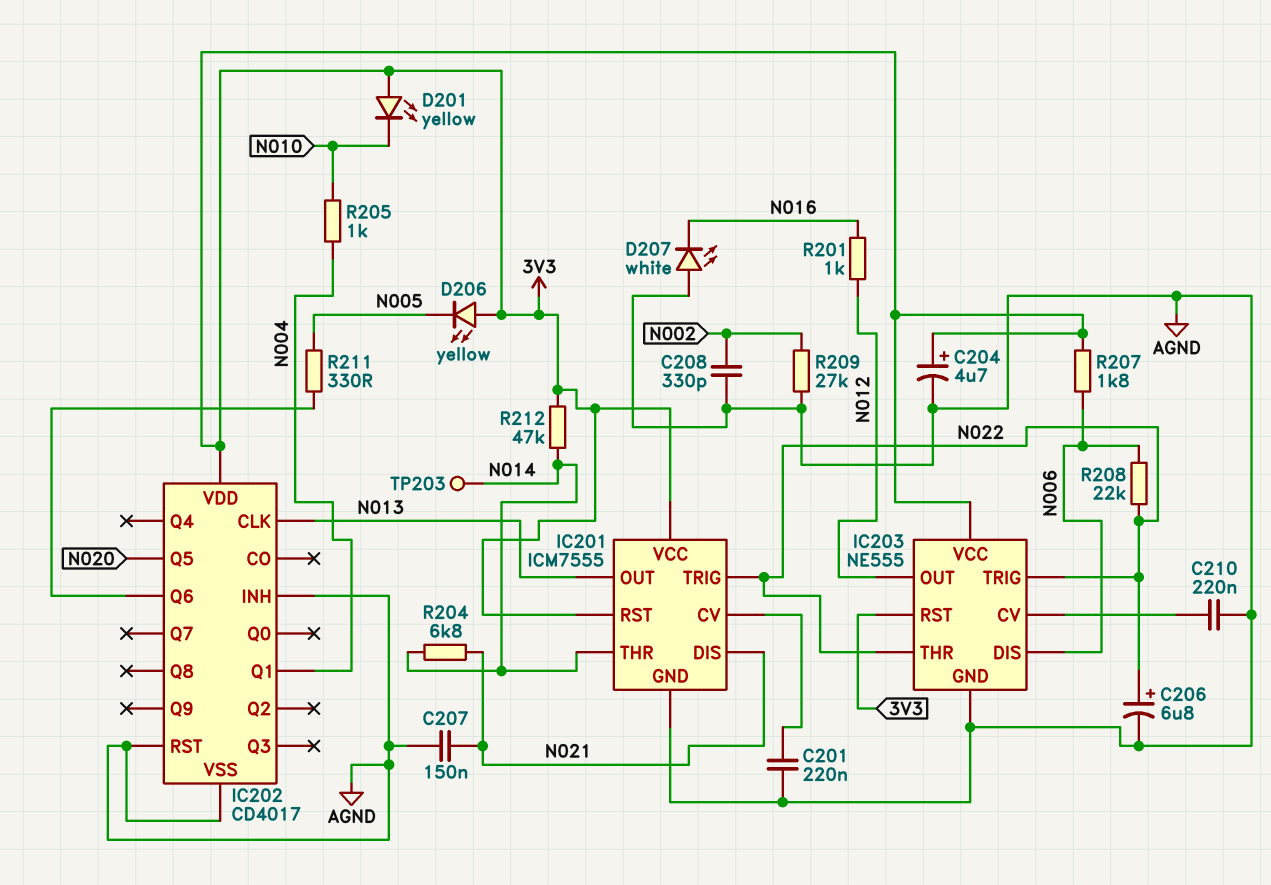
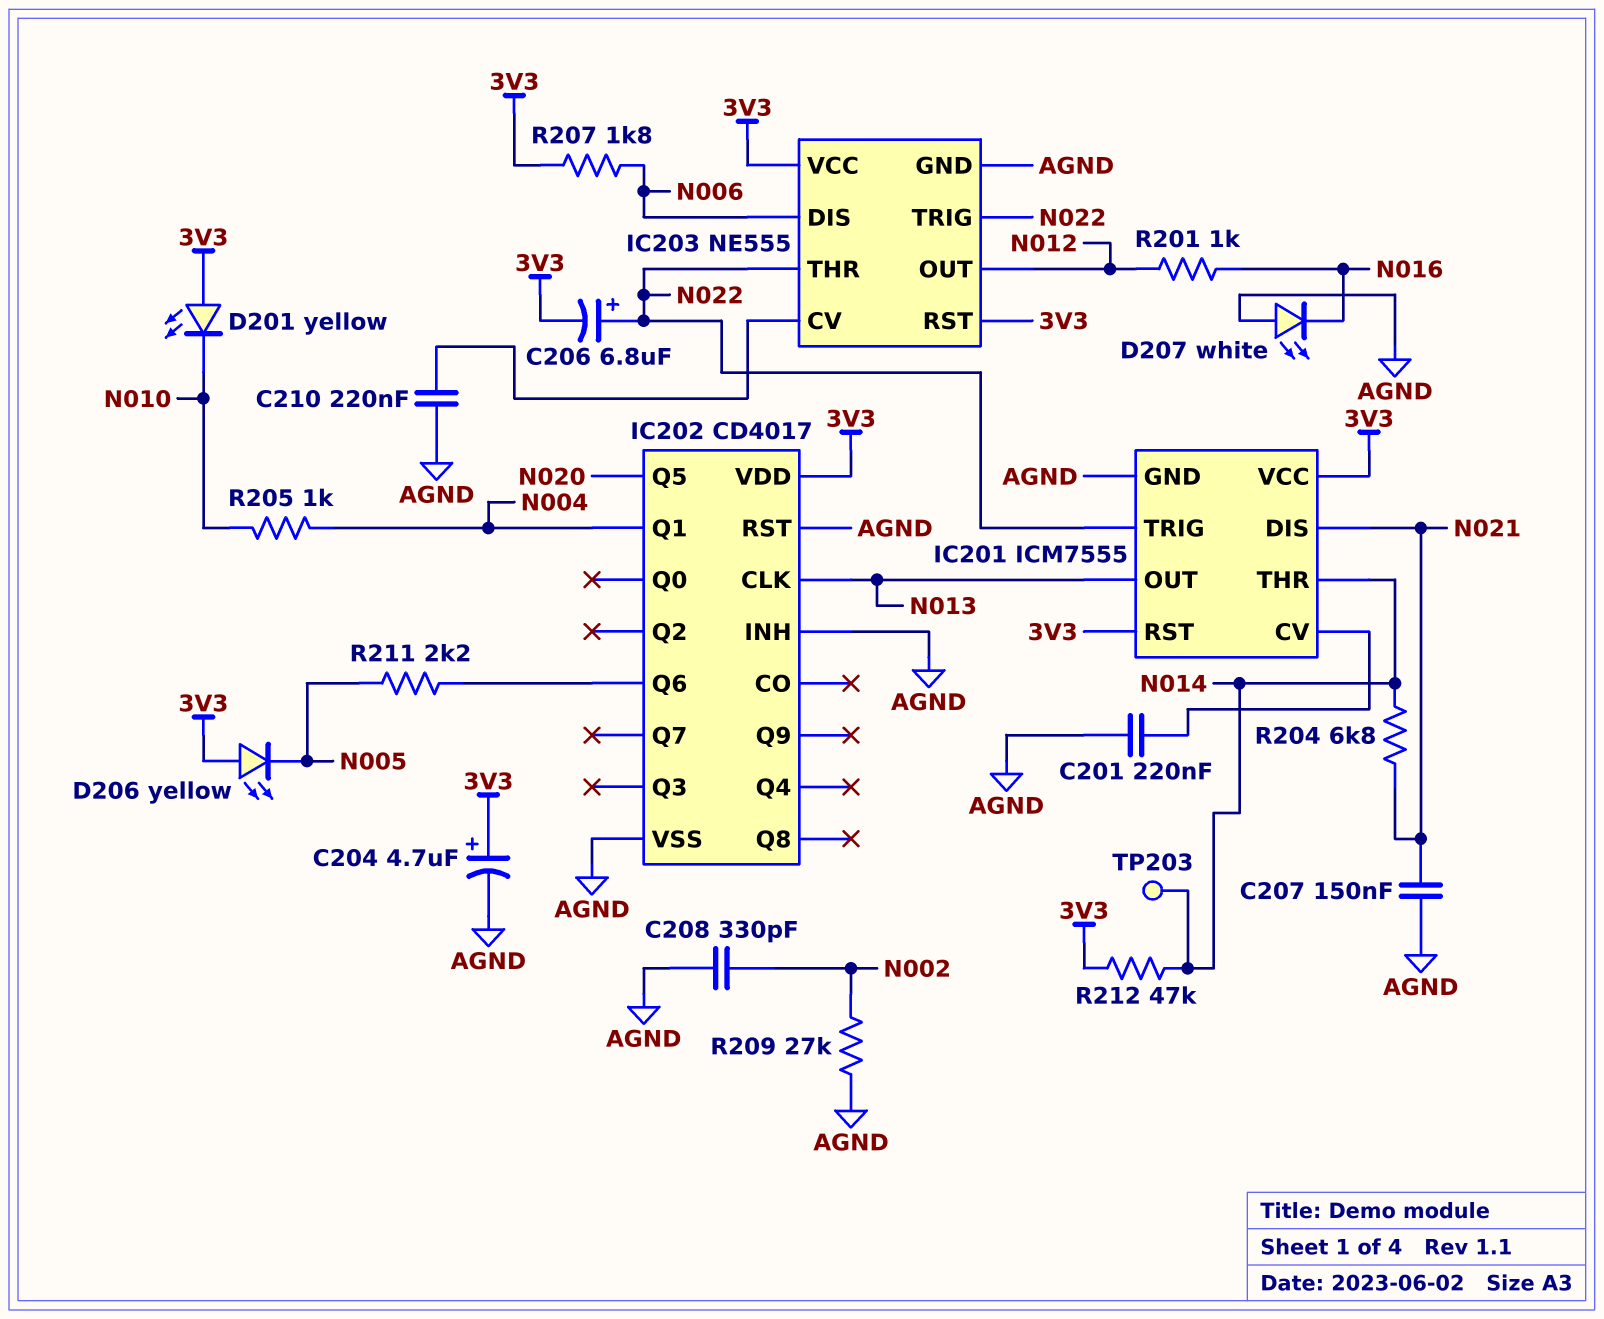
C206: 6.8uF (plus N022, minus AGND) -> 6.8uF (plus N022, minus 3V3)
R208: 22k (N006, N022) -> none
R211: 330 (IC202/Q6, N005) -> 2.2k (IC202/Q6, N005)

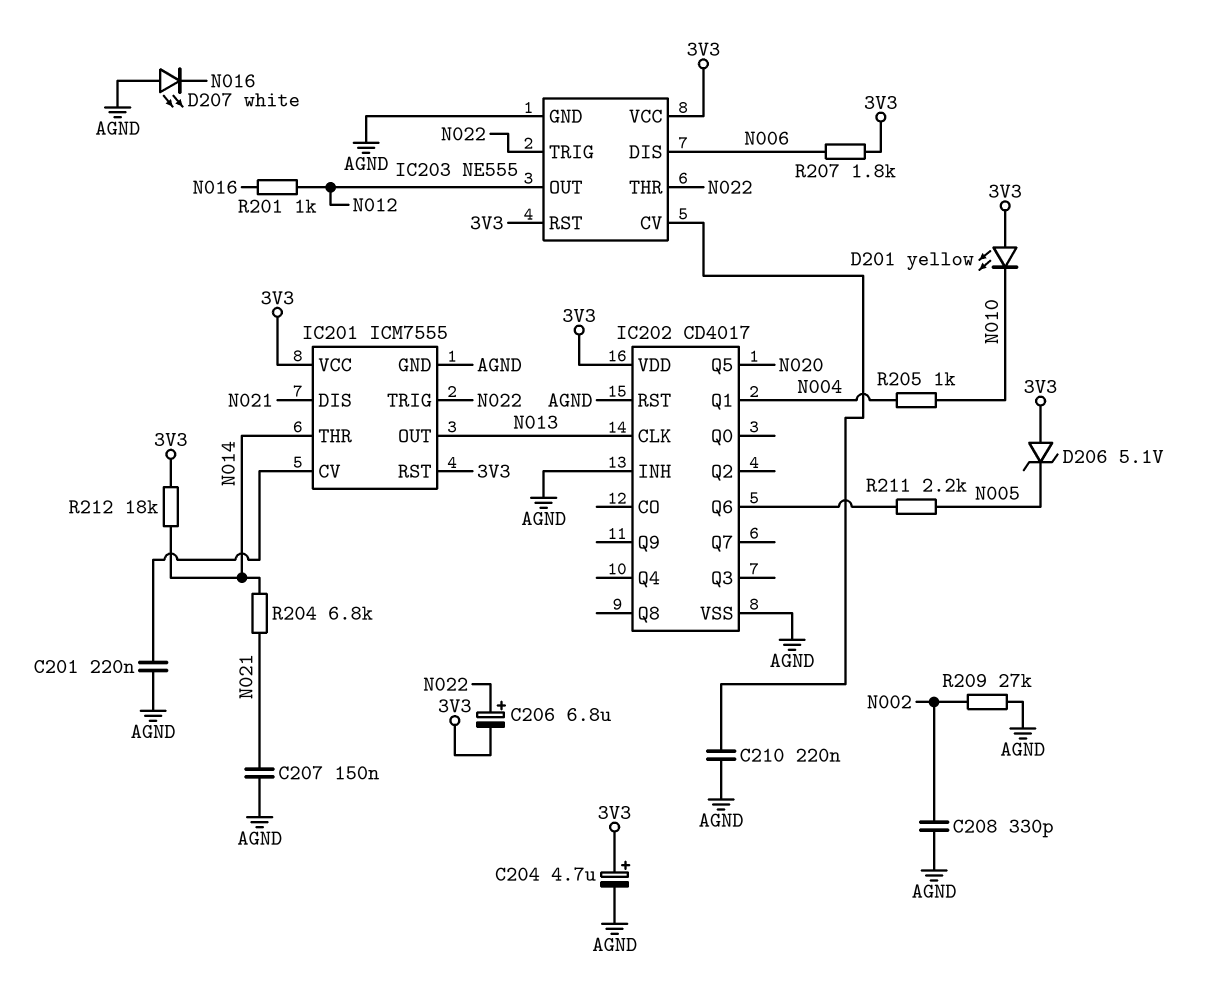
D206: LED yellow (A 3V3, K N005) -> zener 5.1V (A 3V3, K N005)
R212: 47k (3V3, N014) -> 18k (3V3, N014)
TP203: test point (N014) -> none

